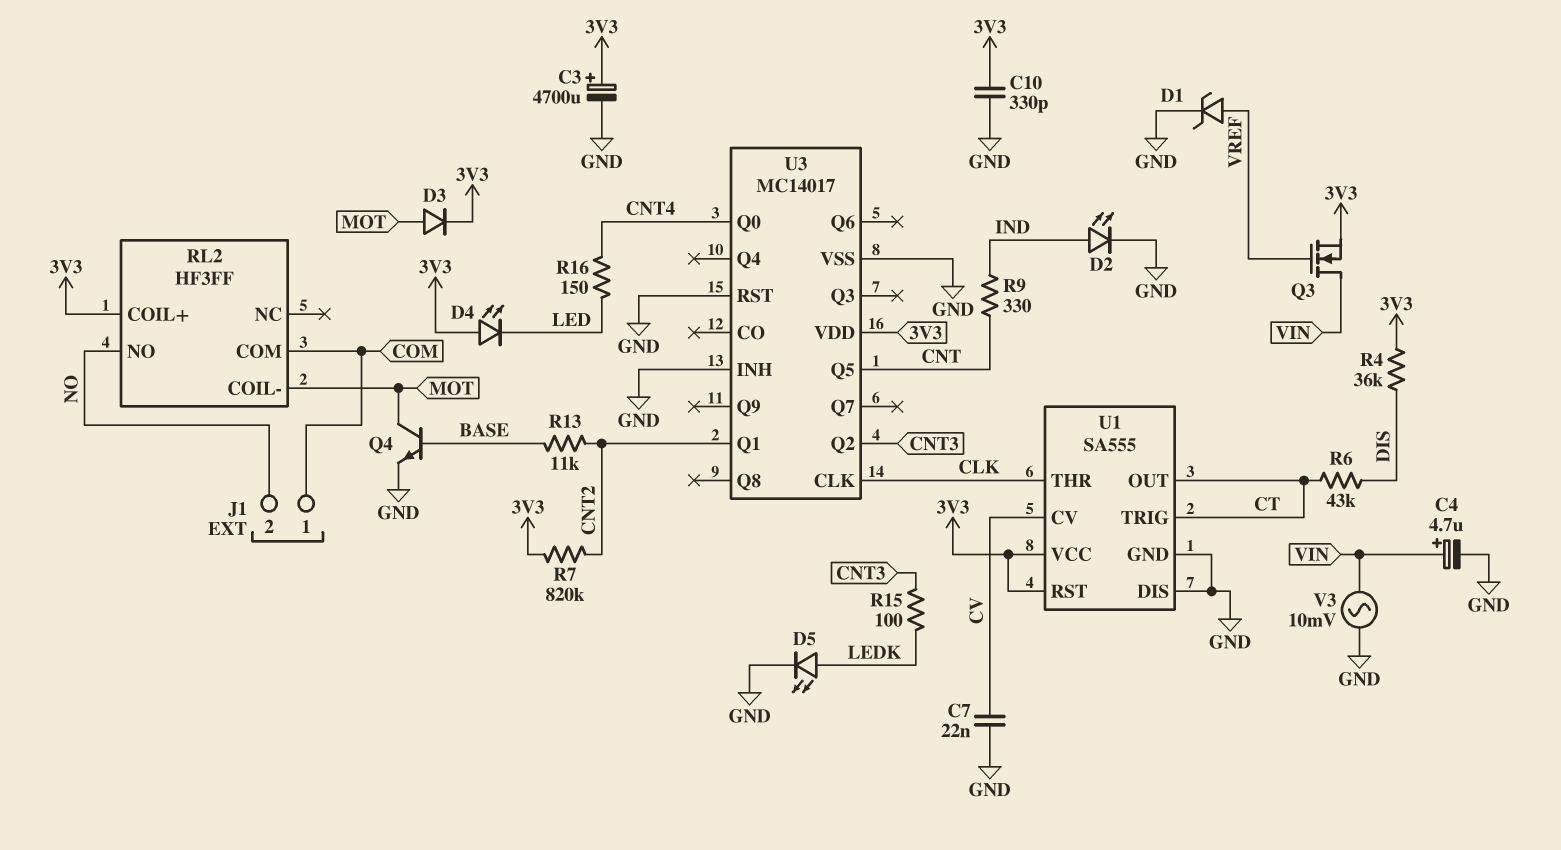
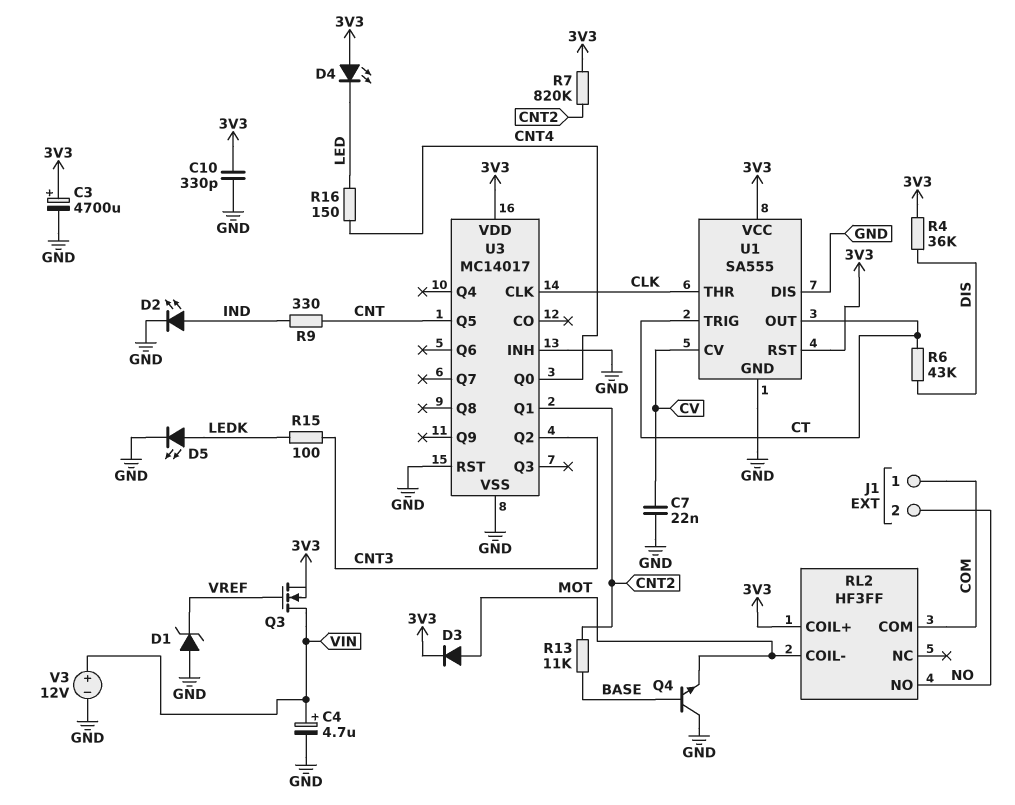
D1: zener (A VREF, K GND) -> zener (A GND, K VREF)
Q4: NPN (B BASE, C MOT, E GND) -> NPN (B BASE, C GND, E MOT)
V3: AC 10mV (GND, VIN) -> 12V (plus VIN, minus GND)

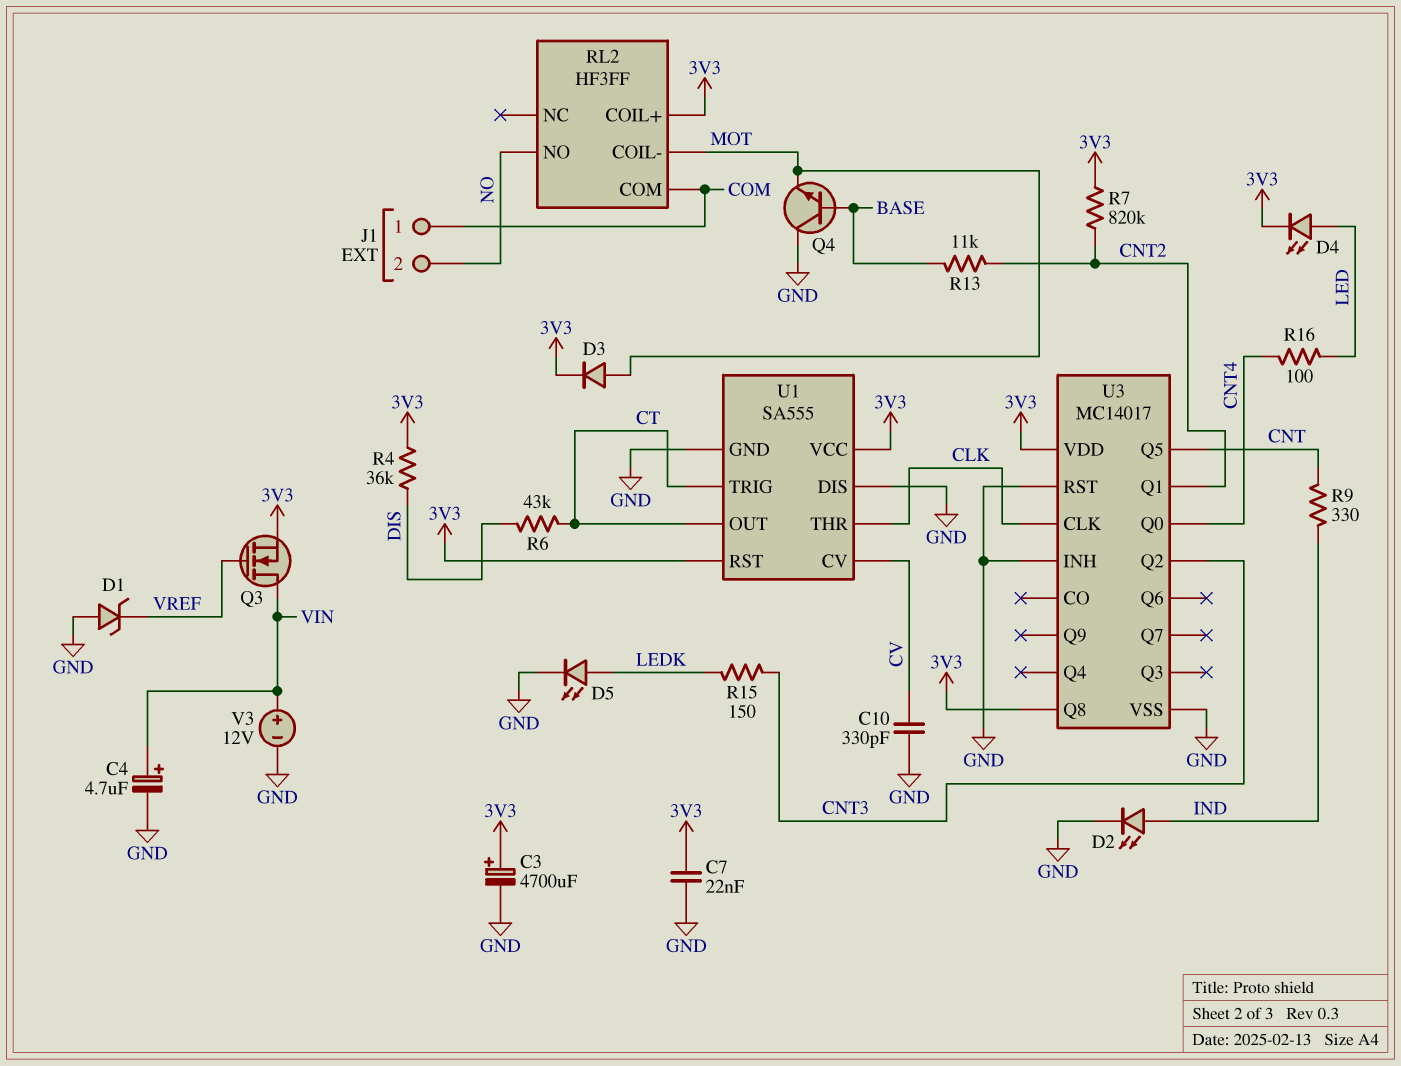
C7: 22nF (CV, GND) -> 22nF (3V3, GND)
C10: 330pF (3V3, GND) -> 330pF (CV, GND)
D4: LED (A 3V3, K LED) -> LED (A LED, K 3V3)
R15: 100 (CNT3, LEDK) -> 150 (CNT3, LEDK)
R16: 150 (CNT4, LED) -> 100 (CNT4, LED)
U3 pin Q8: none -> 3V3

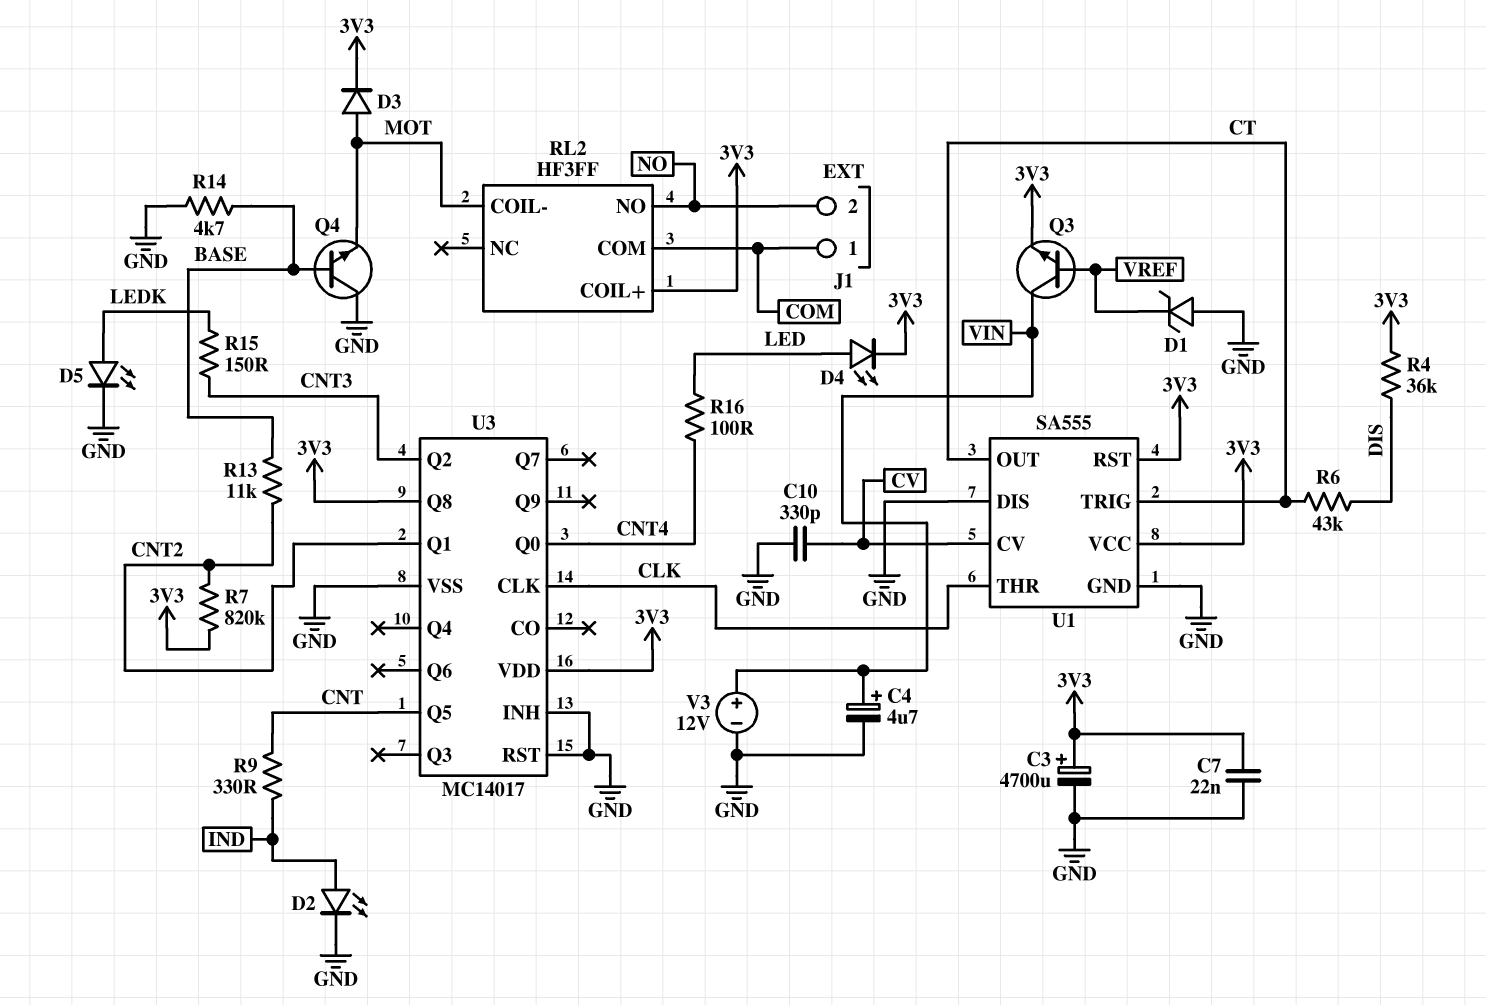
Q3: NMOS (G VREF, D VIN, S 3V3) -> NPN (B VREF, C VIN, E 3V3)
R14: none -> 4.7k (BASE, GND)

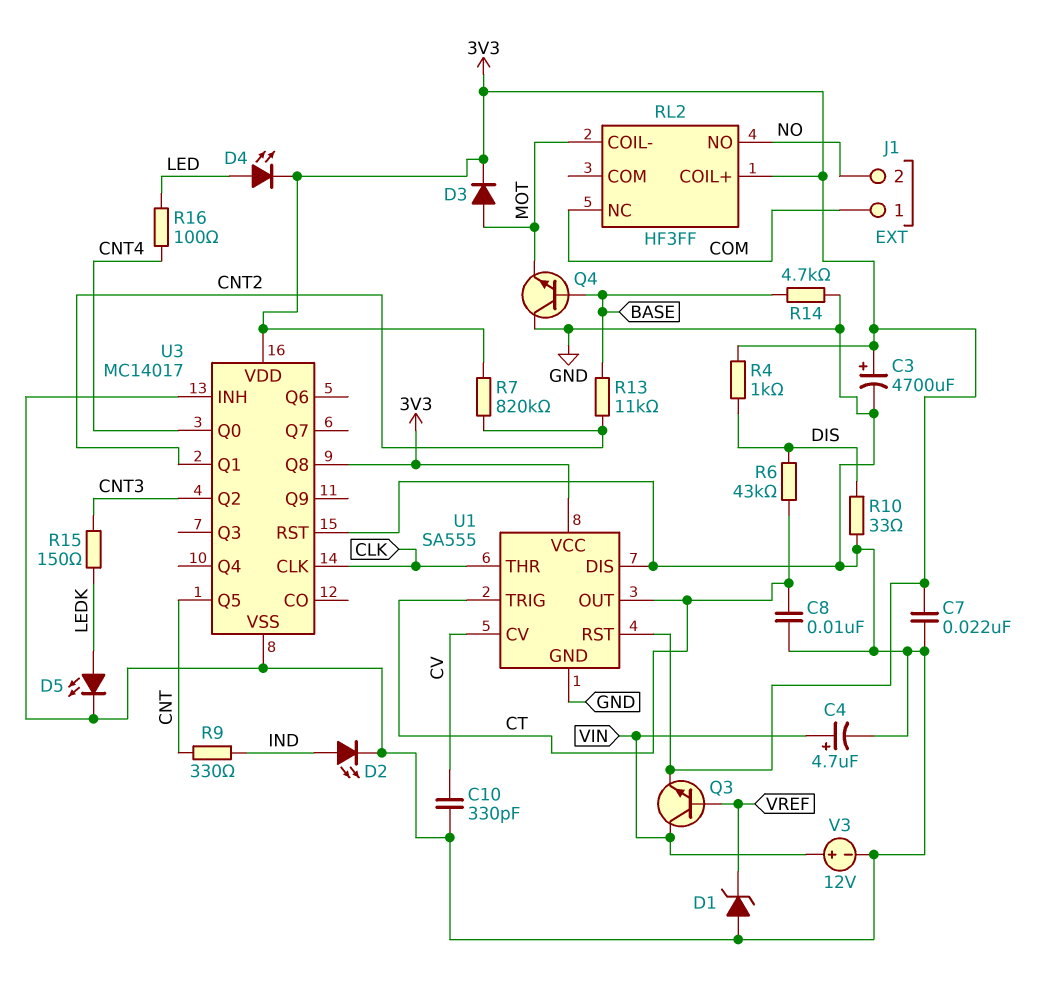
C8: none -> 10nF (CT, GND)
R4: 36k (3V3, DIS) -> 1k (3V3, DIS)
R10: none -> 33 (DIS, GND)
RL2 pin COM: COM -> none
RL2 pin NC: none -> COM

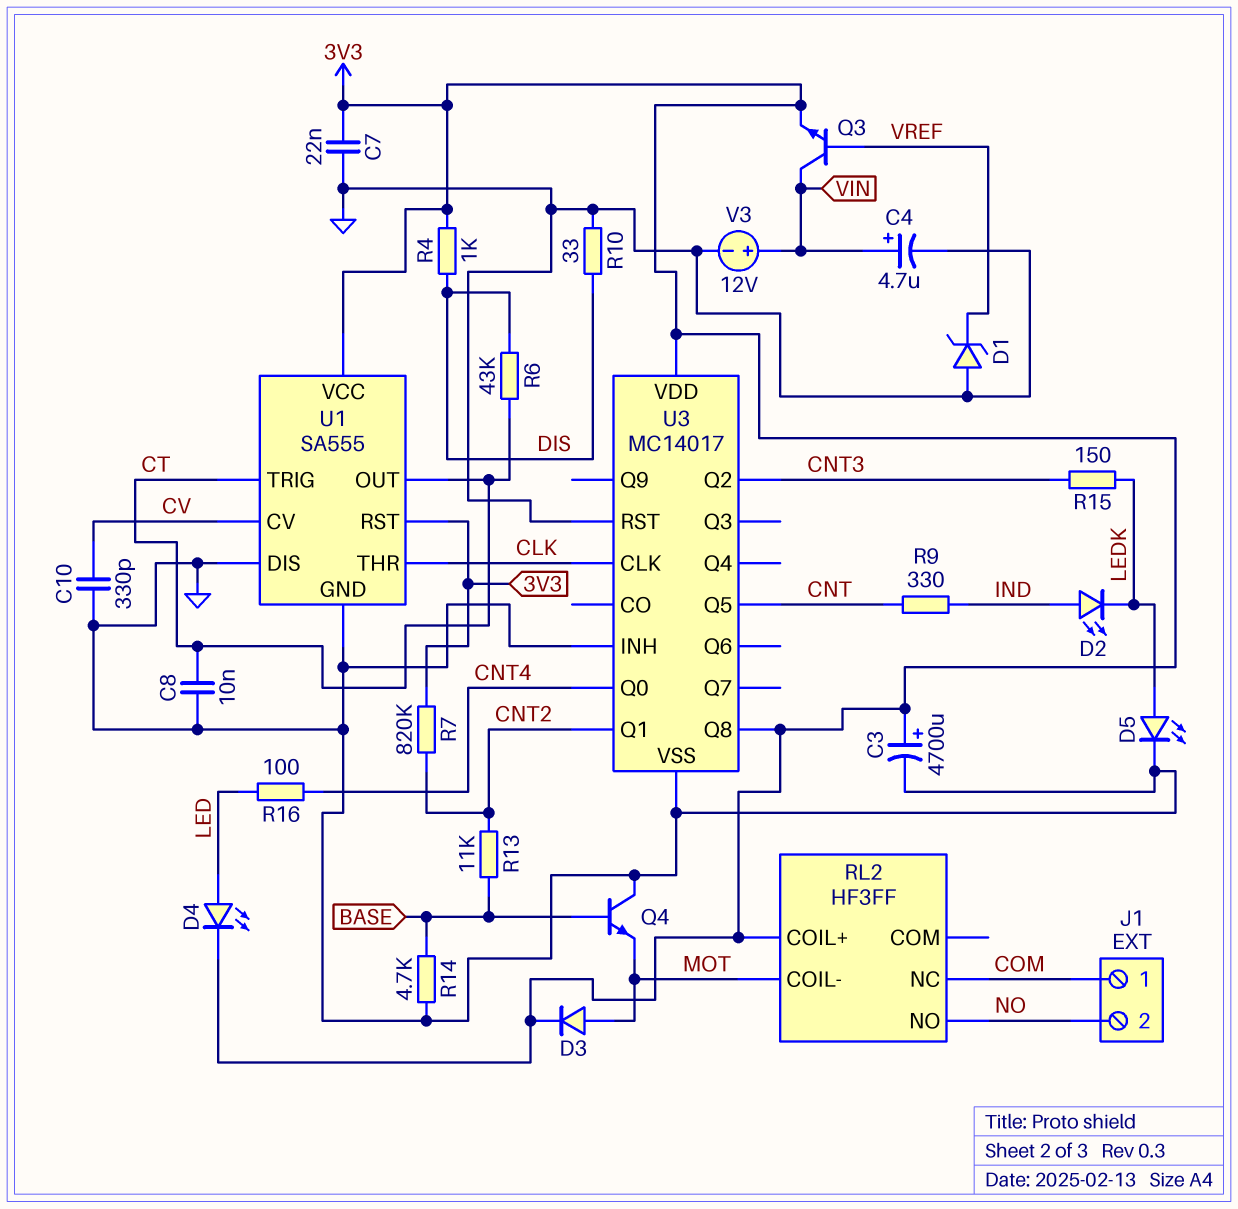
D2: LED (A IND, K GND) -> LED (A IND, K LEDK)

